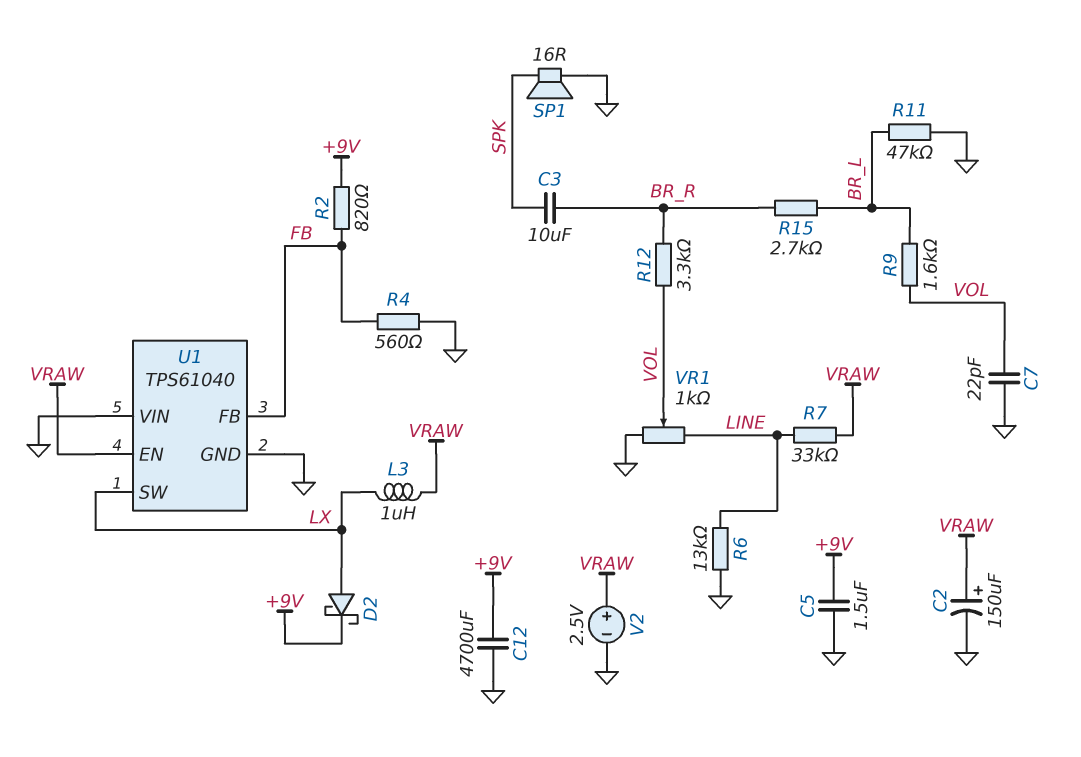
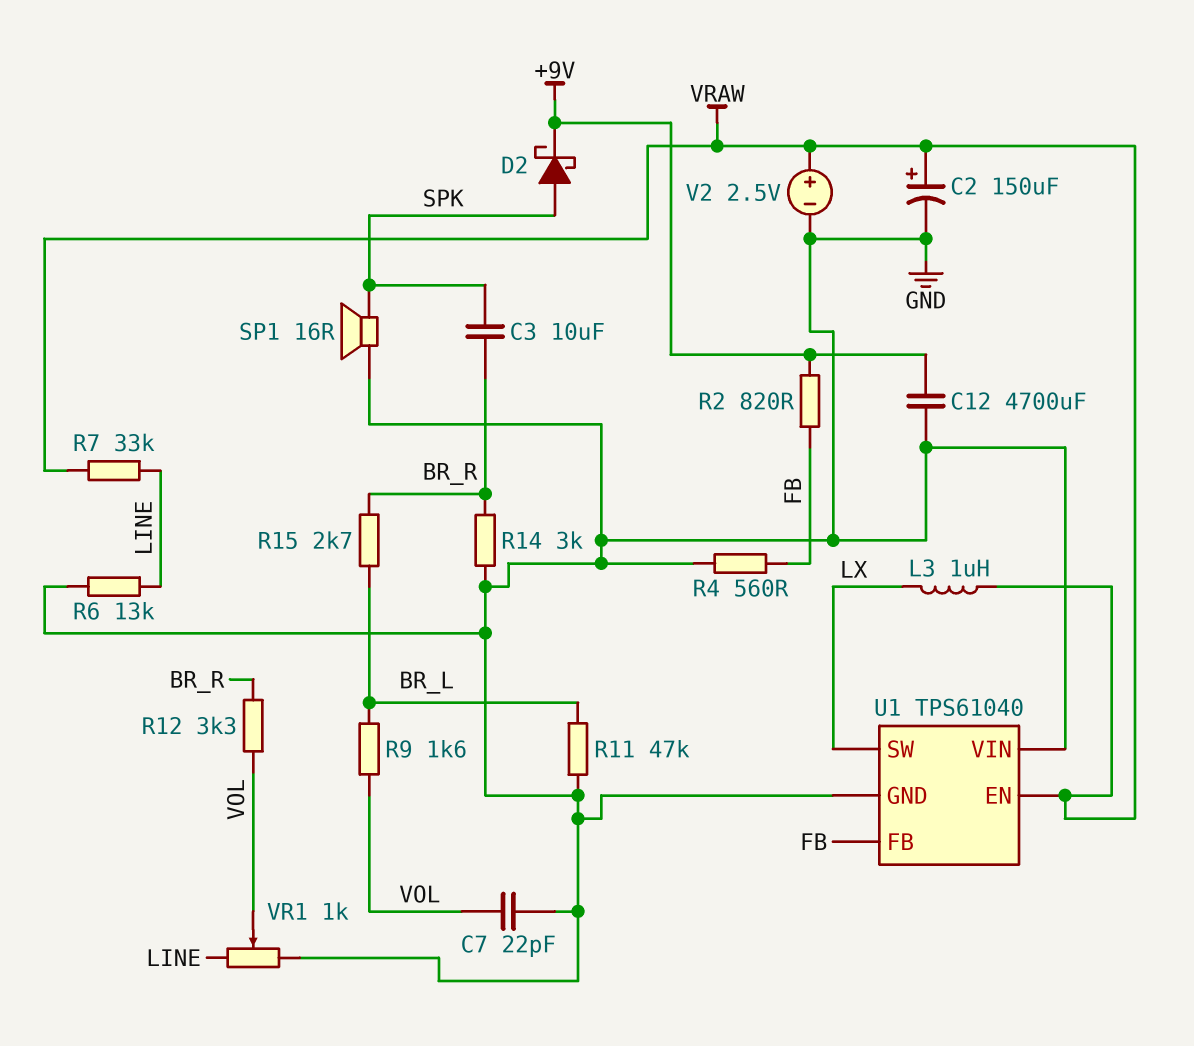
C5: 1.5uF (+9V, GND) -> none
D2: schottky (A LX, K +9V) -> schottky (A SPK, K +9V)
R14: none -> 3k (BR_R, GND)

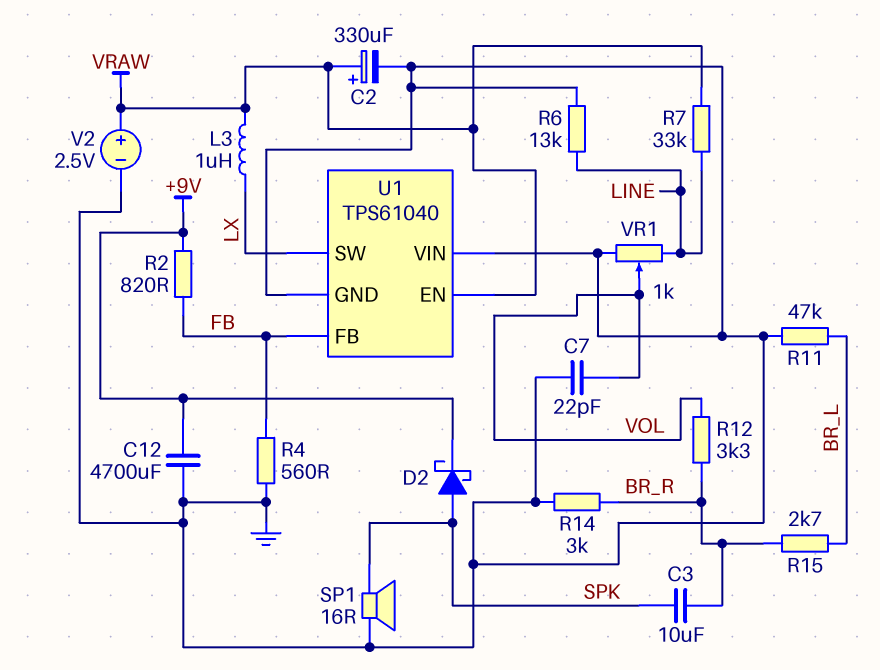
C2: 150uF (plus VRAW, minus GND) -> 330uF (plus VRAW, minus GND)
R9: 1.6k (BR_L, VOL) -> none

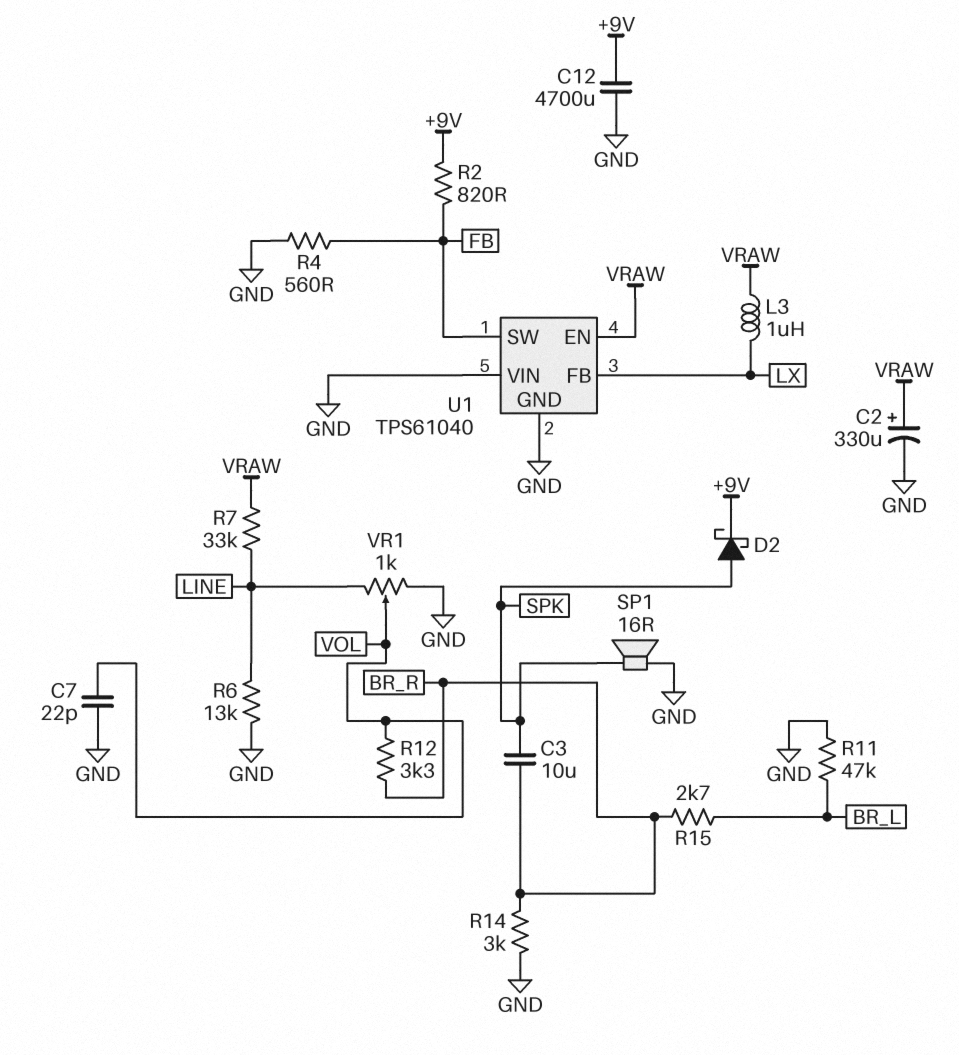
U1 pin FB: FB -> LX
U1 pin SW: LX -> FB
V2: 2.5V (plus VRAW, minus GND) -> none

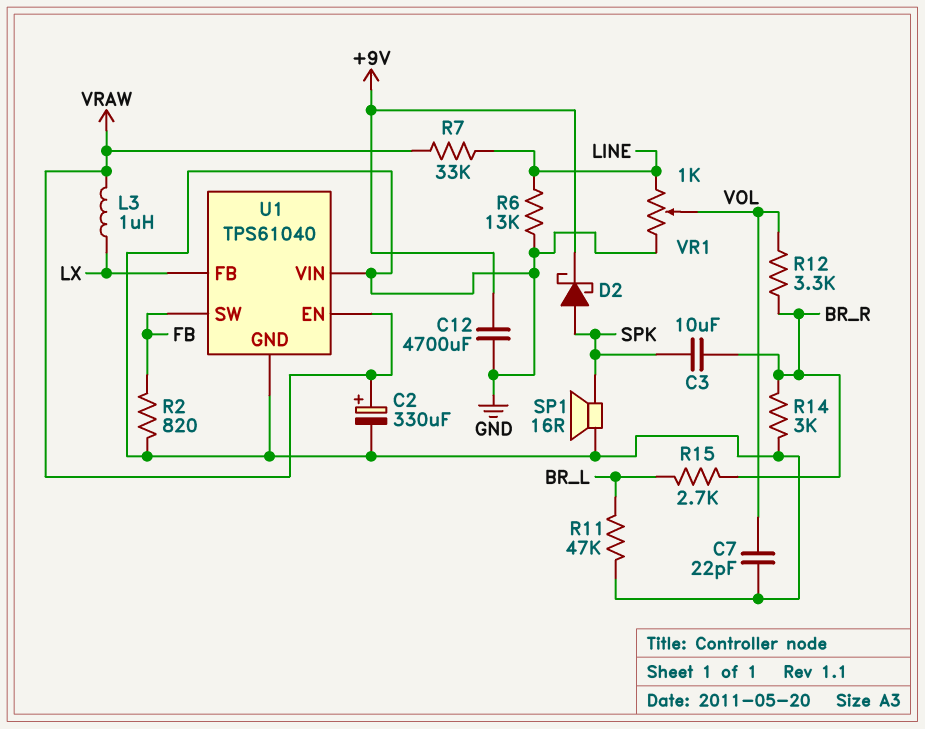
R2: 820 (+9V, FB) -> 820 (FB, GND)
R4: 560 (FB, GND) -> none

